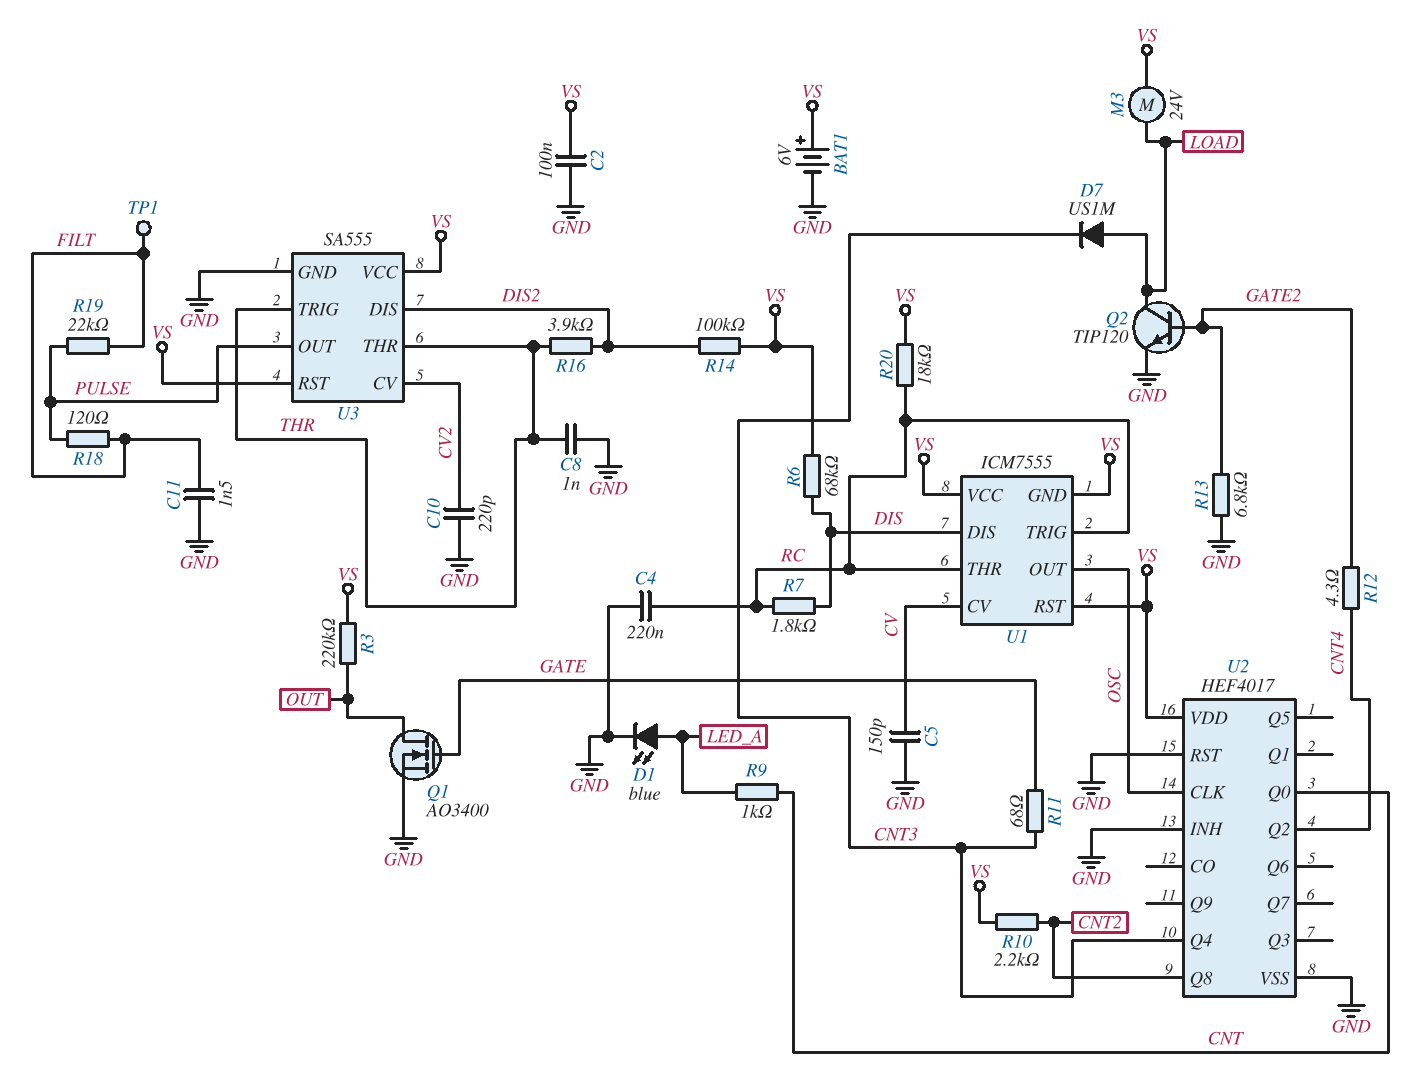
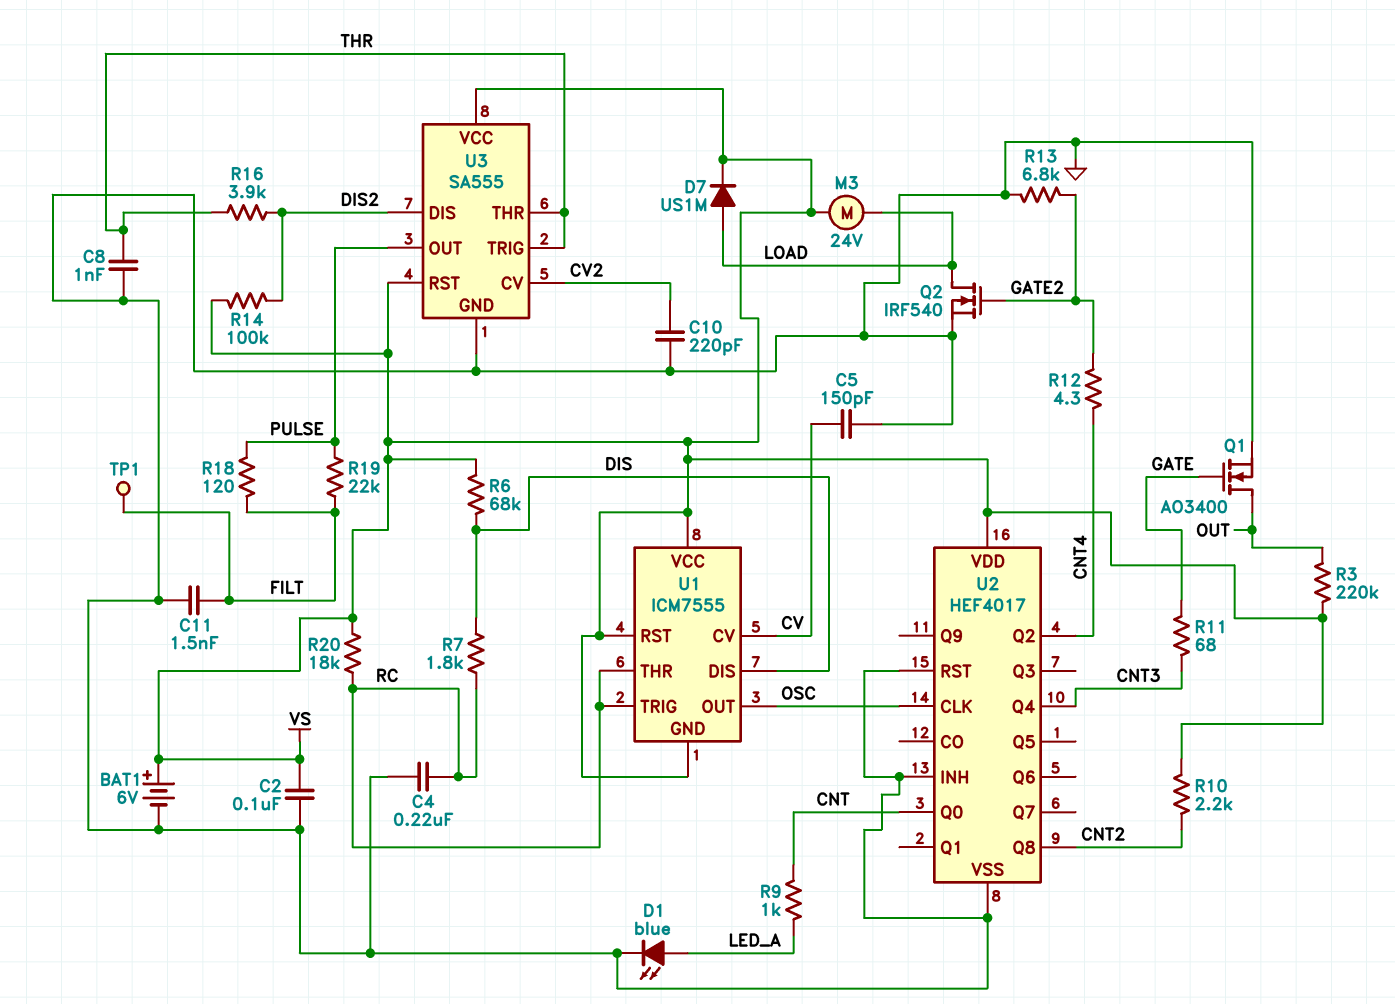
D7: diode US1M (A LOAD, K CNT3) -> diode US1M (A LOAD, K VS)
Q2: NPN TIP120 (B GATE2, C LOAD, E GND) -> NMOS IRF540 (G GATE2, D LOAD, S GND)

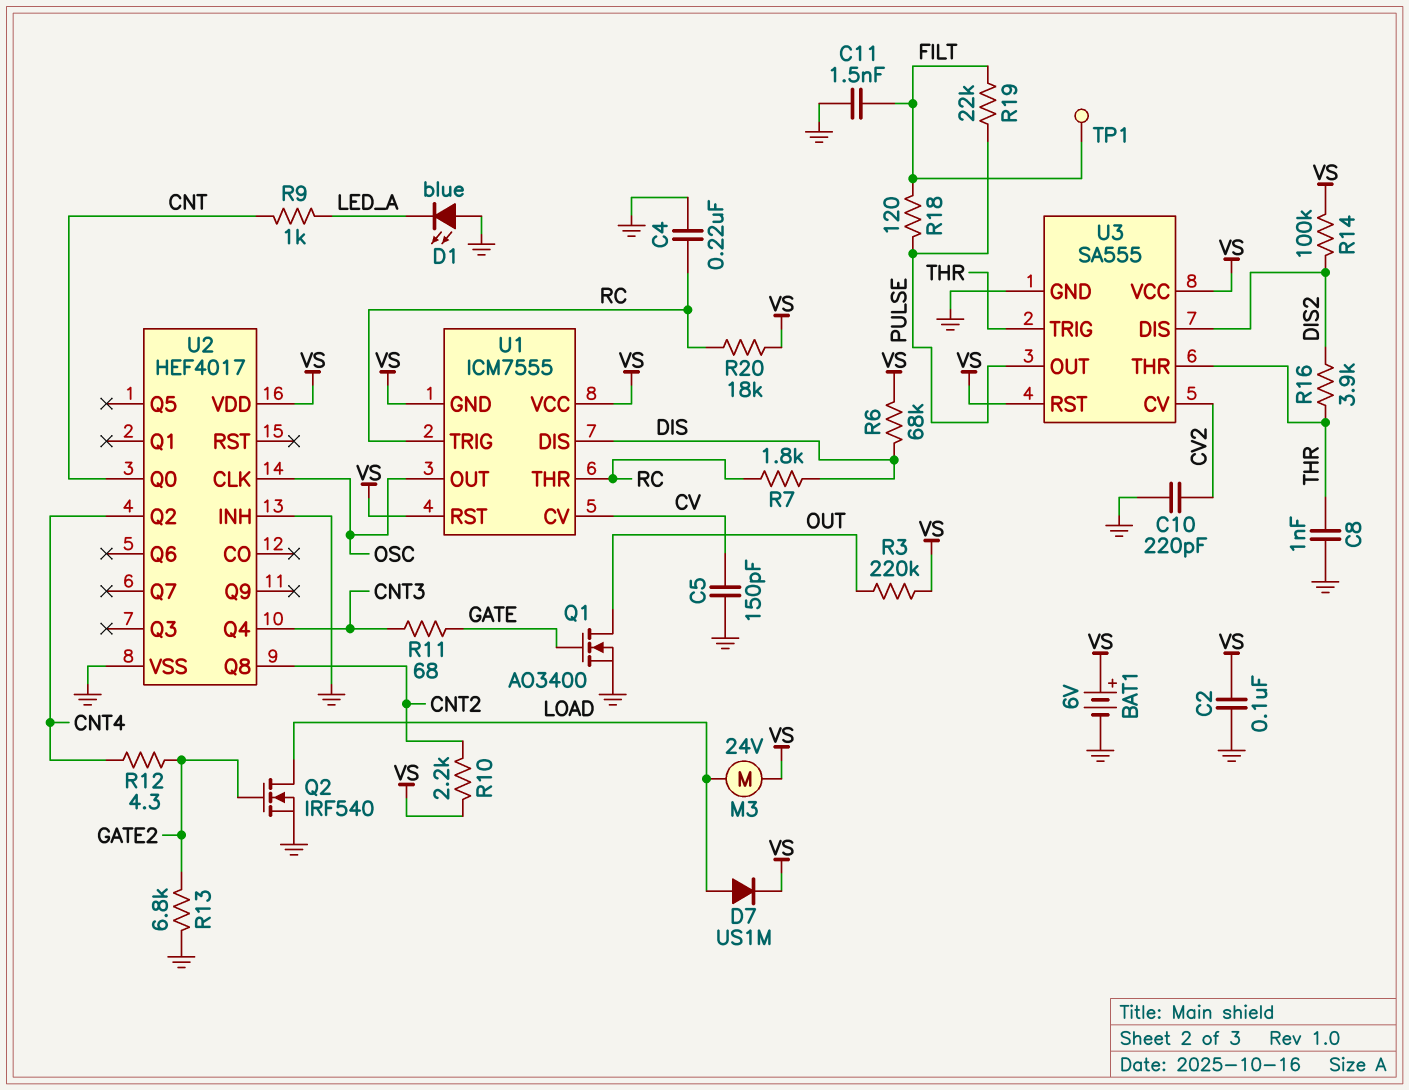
D1: LED blue (A LED_A, K GND) -> LED blue (A GND, K LED_A)
U2 pin RST: GND -> none

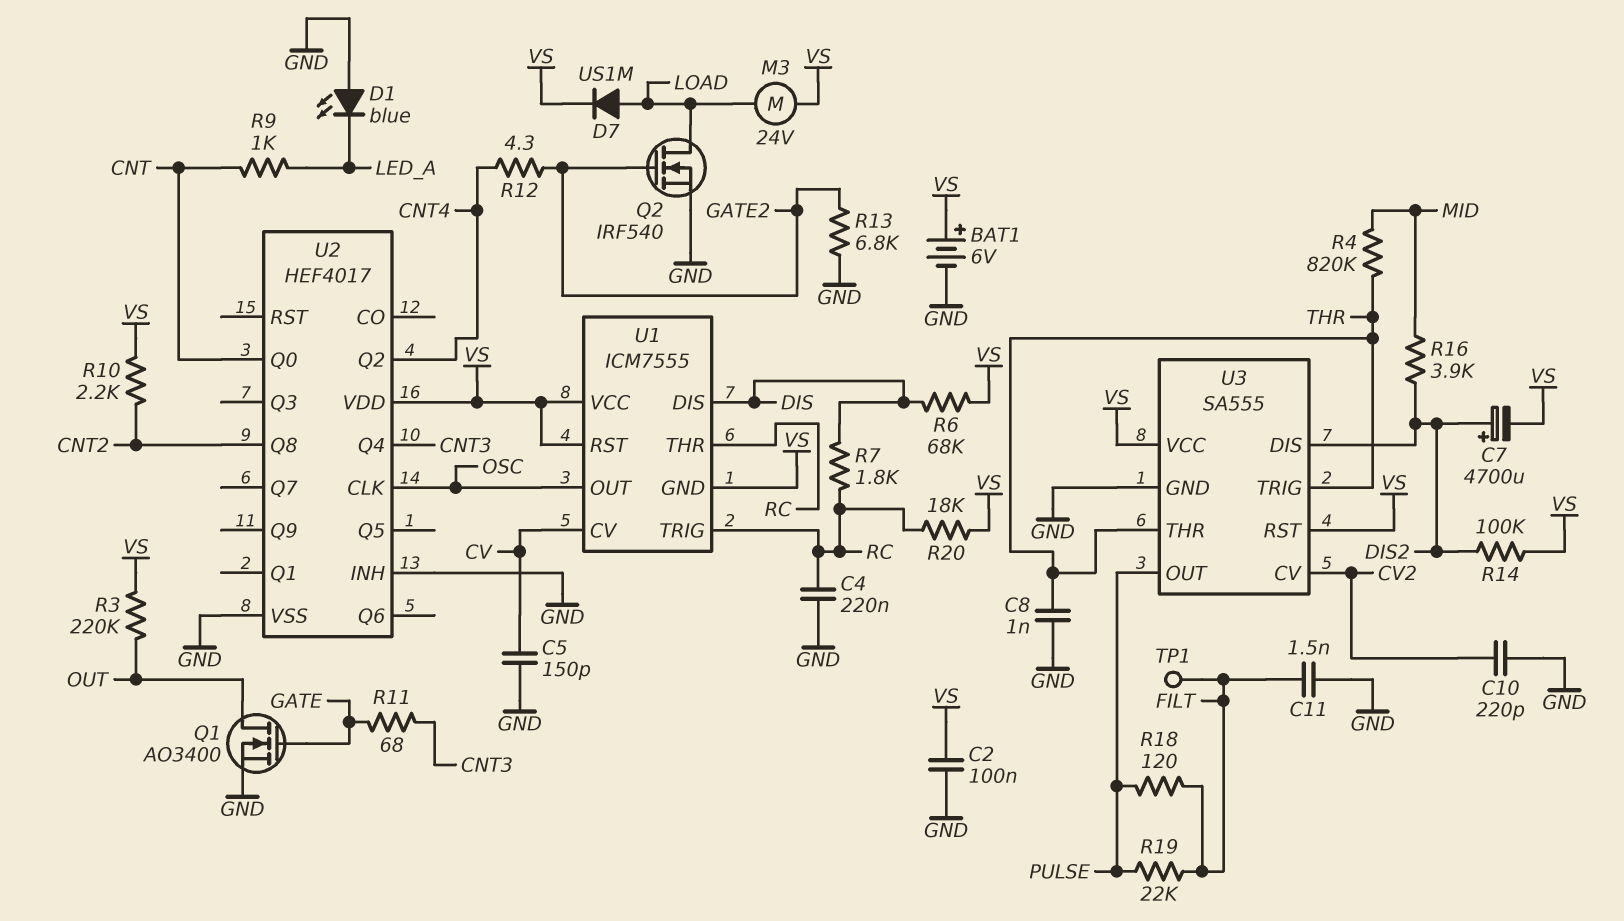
C7: none -> 4700uF (plus DIS2, minus VS)
R4: none -> 820k (MID, THR)
R16: 3.9k (DIS2, THR) -> 3.9k (DIS2, MID)

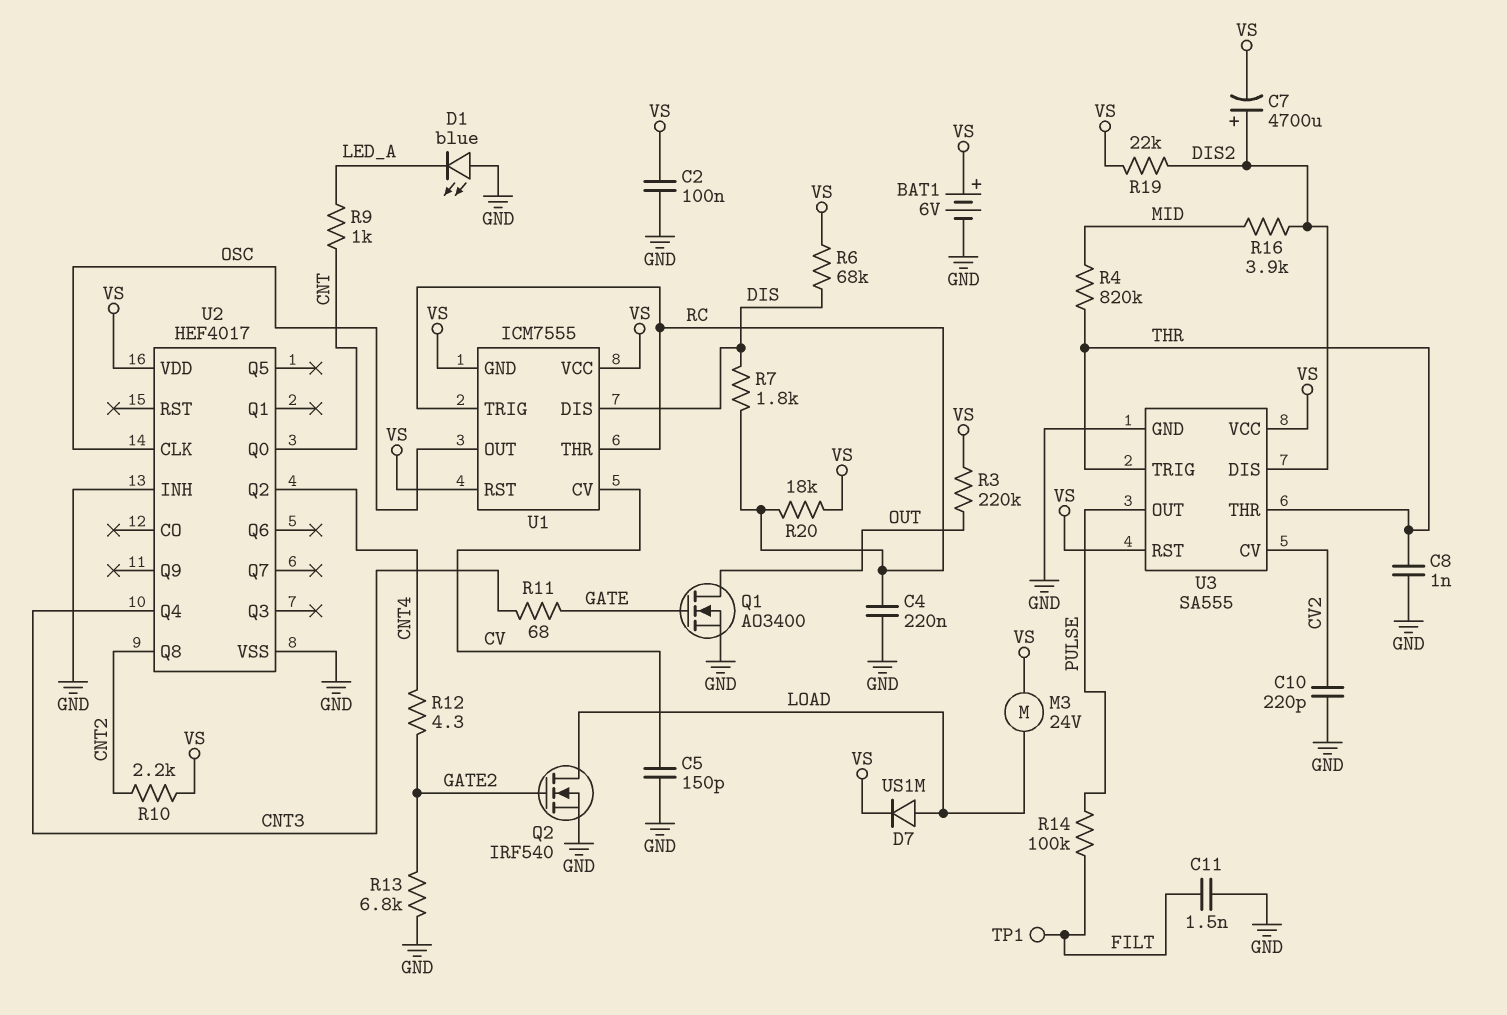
R14: 100k (DIS2, VS) -> 100k (FILT, PULSE)
R18: 120 (FILT, PULSE) -> none
R19: 22k (FILT, PULSE) -> 22k (DIS2, VS)

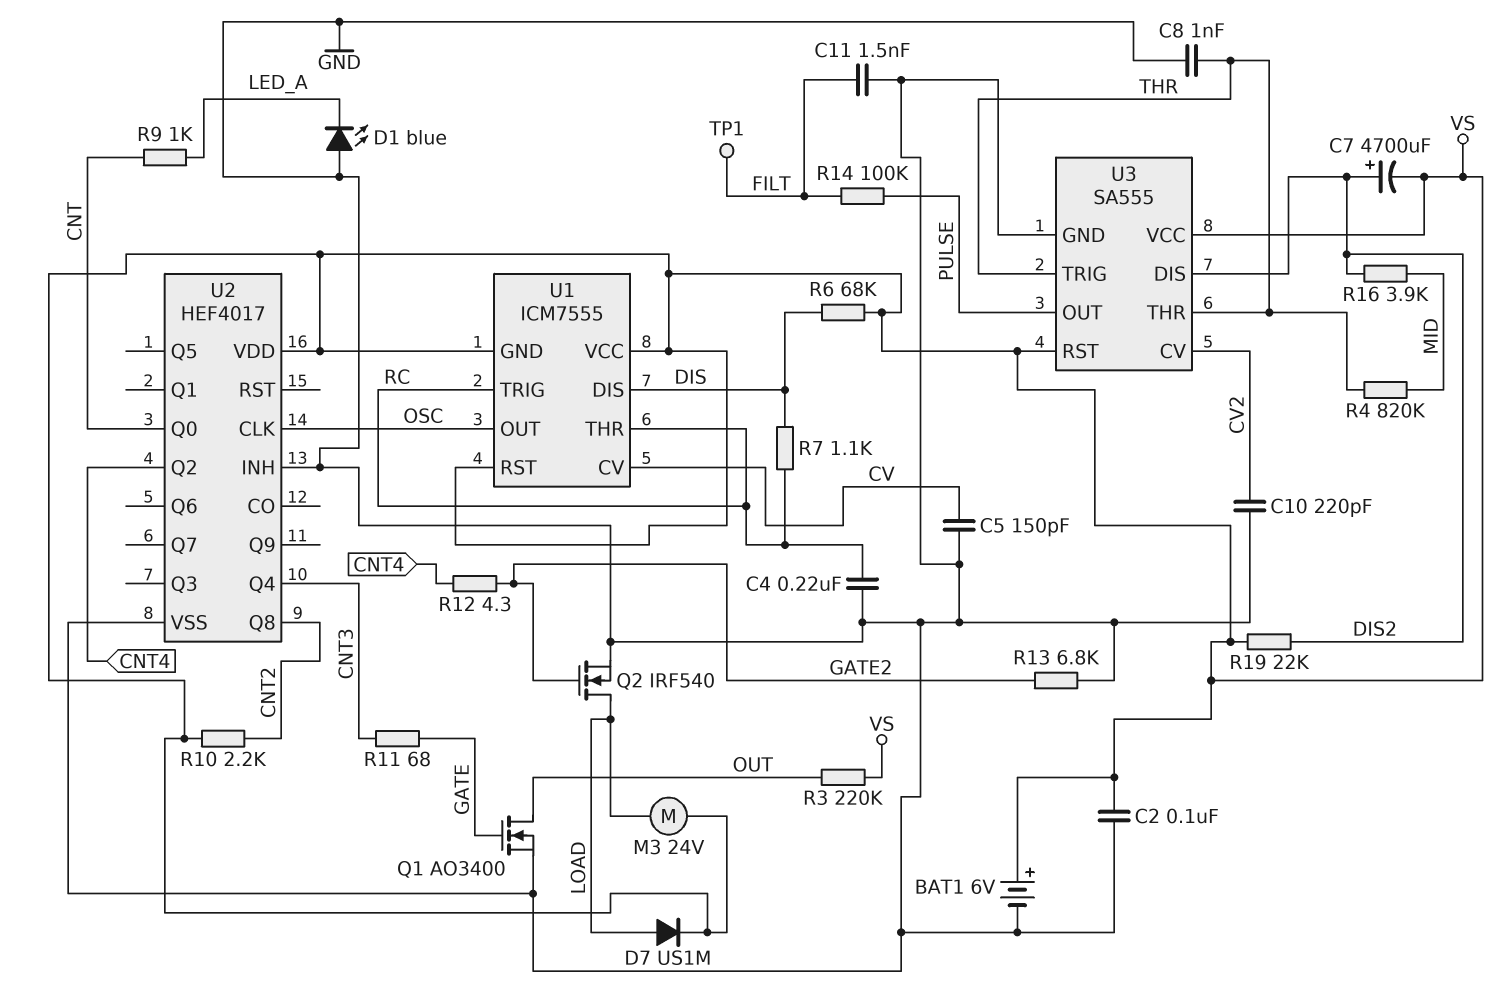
R7: 1.8k (DIS, RC) -> 1.1k (DIS, RC)
R20: 18k (RC, VS) -> none

